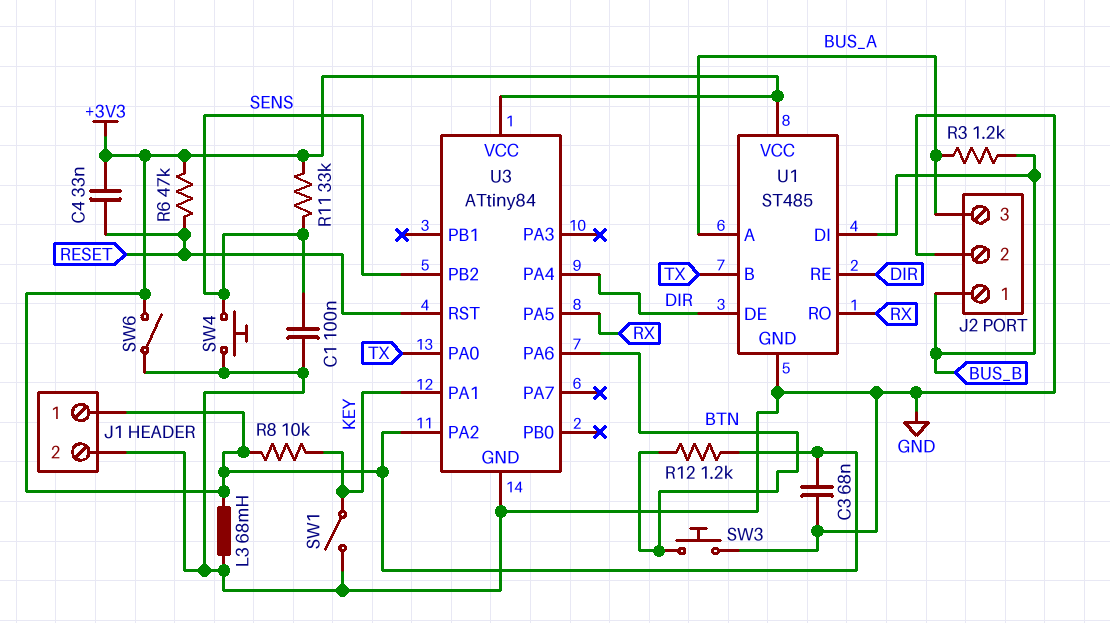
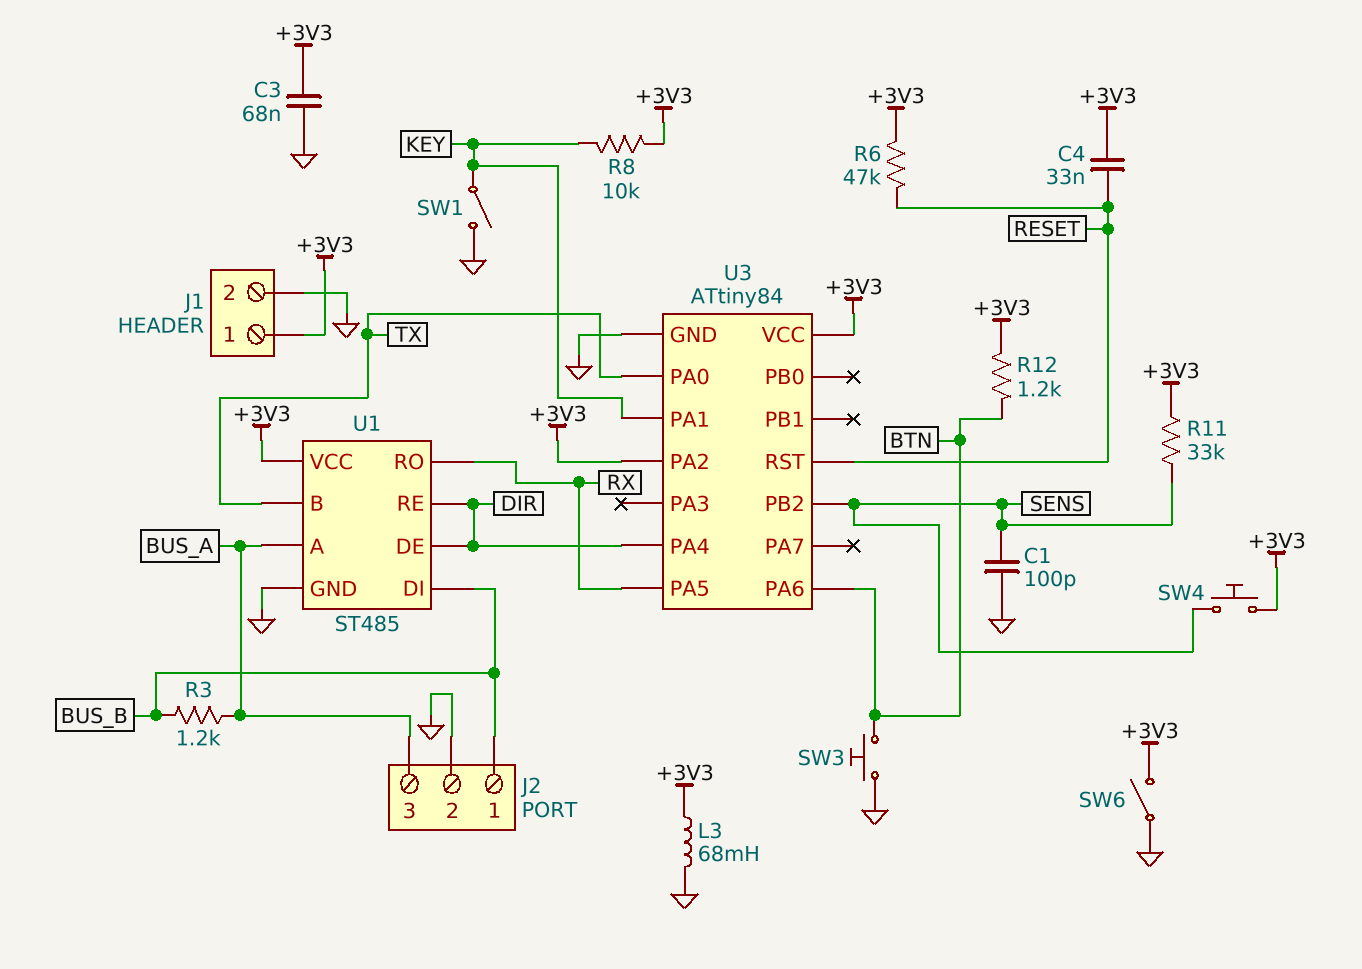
C1: 100nF (GND, SENS) -> 100pF (GND, SENS)
SW4: button (GND, SENS) -> button (+3V3, SENS)

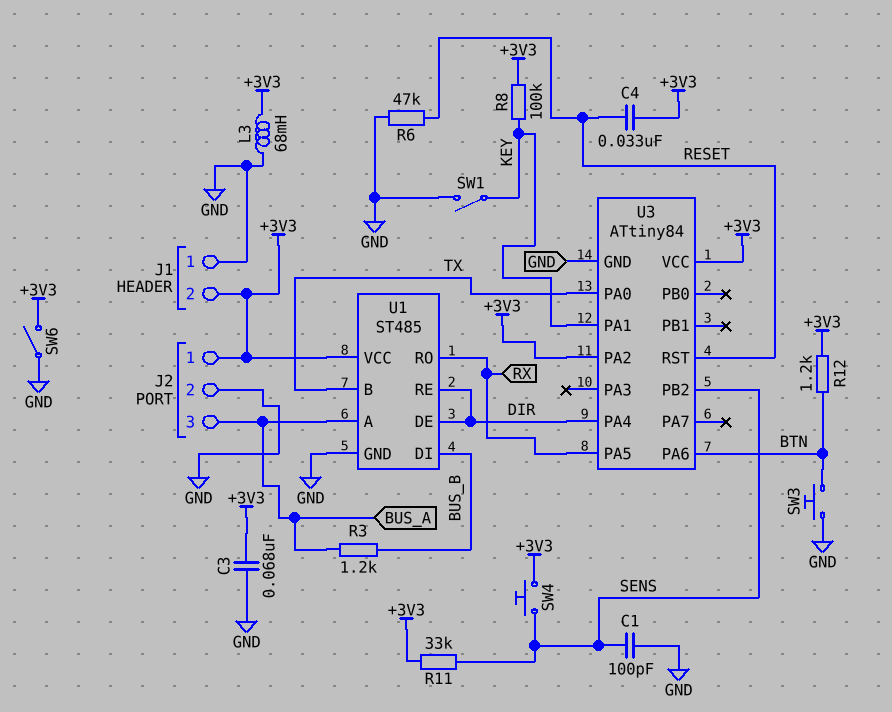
J1 pin 1: +3V3 -> GND
J1 pin 2: GND -> +3V3
J2 pin 1: BUS_B -> +3V3
R6: 47k (+3V3, RESET) -> 47k (GND, RESET)
R8: 10k (+3V3, KEY) -> 100k (+3V3, KEY)

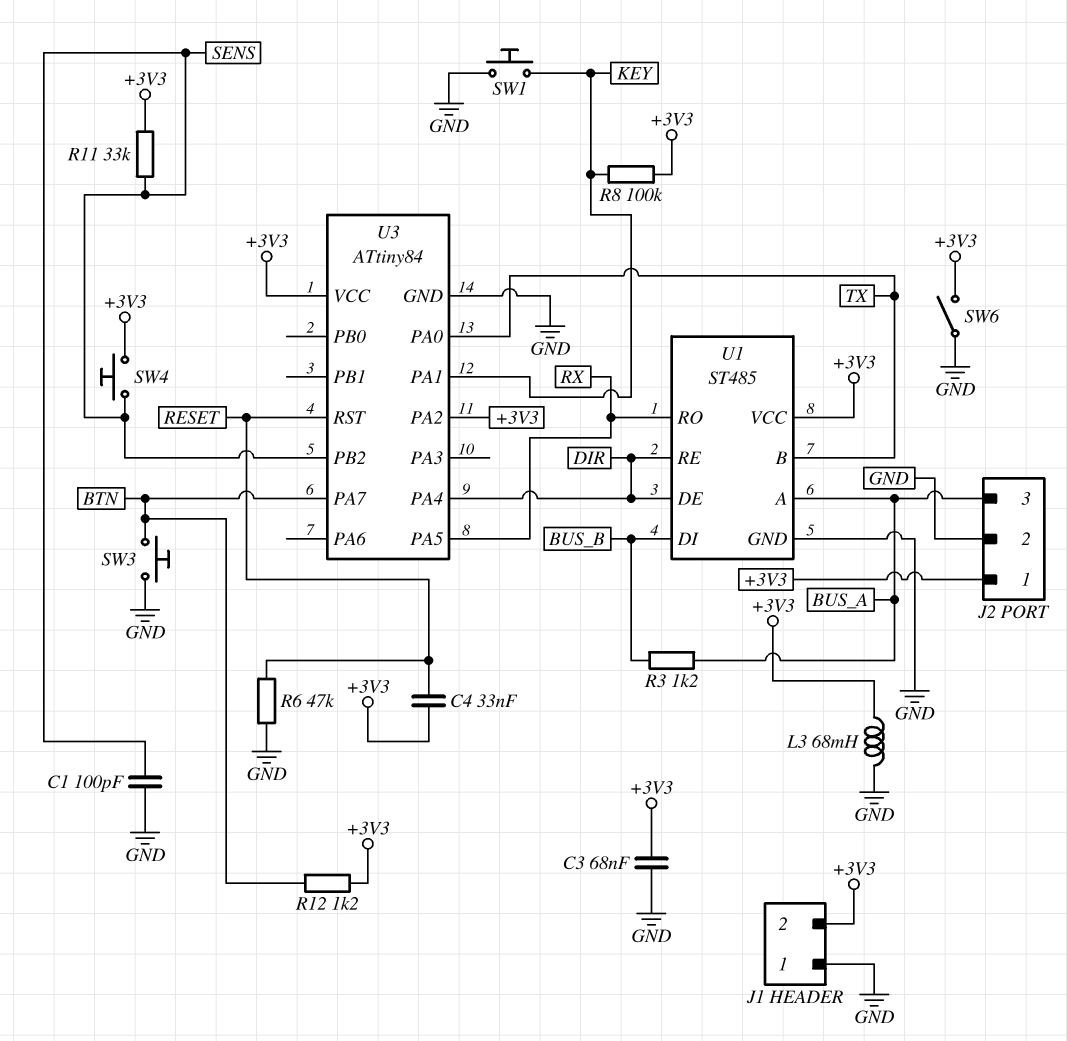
SW1: switch (GND, KEY) -> button (GND, KEY)
U3 pin PA6: BTN -> none
U3 pin PA7: none -> BTN

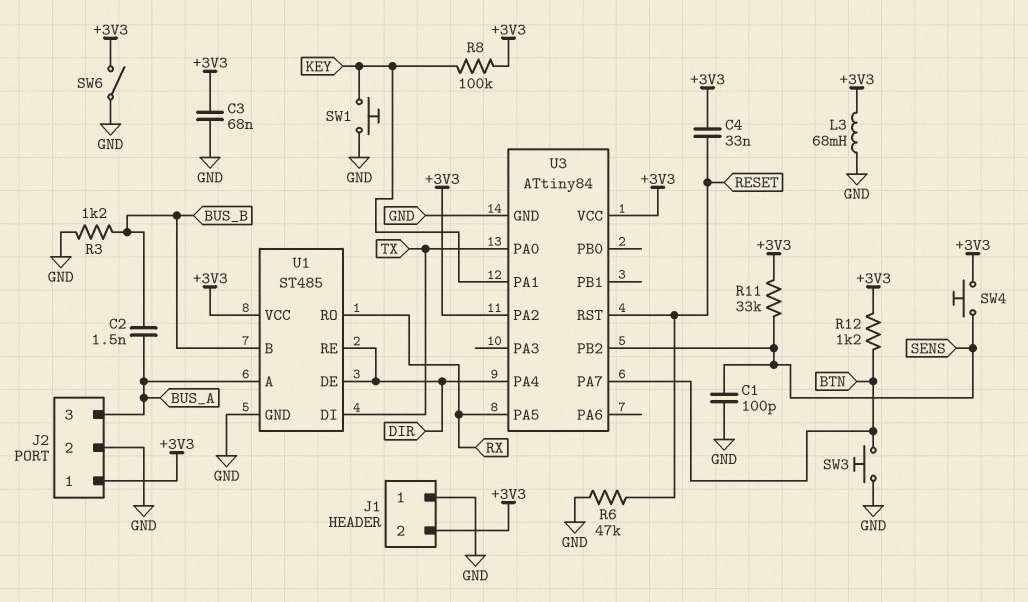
C2: none -> 1.5nF (BUS_A, BUS_B)
R3: 1.2k (BUS_A, BUS_B) -> 1.2k (BUS_B, GND)
U1 pin B: TX -> BUS_B
U1 pin DI: BUS_B -> TX

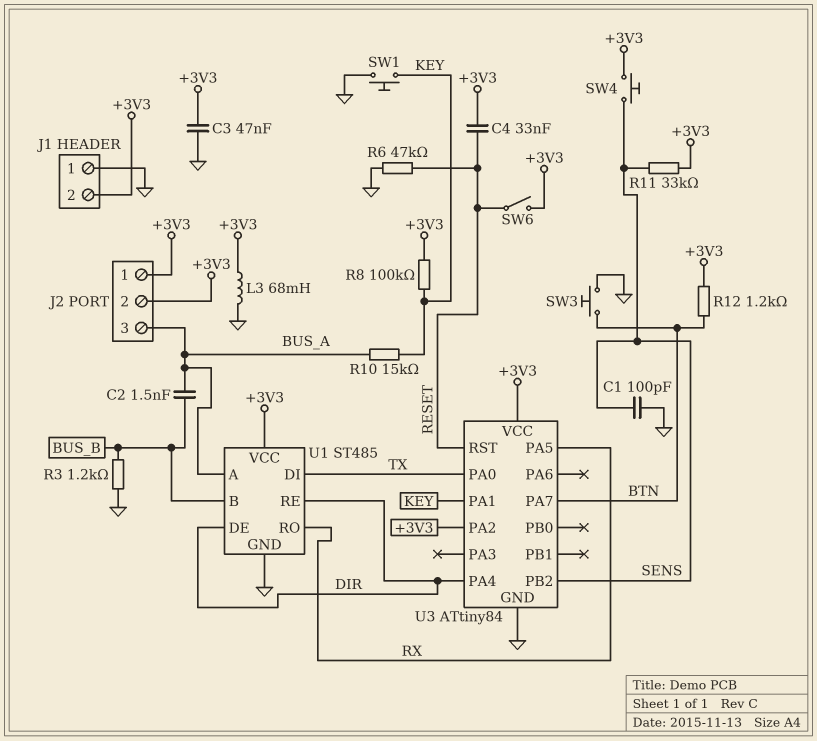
C3: 68nF (+3V3, GND) -> 47nF (+3V3, GND)
J2 pin 2: GND -> +3V3
R10: none -> 15k (BUS_A, KEY)
SW6: switch (+3V3, GND) -> switch (+3V3, RESET)

